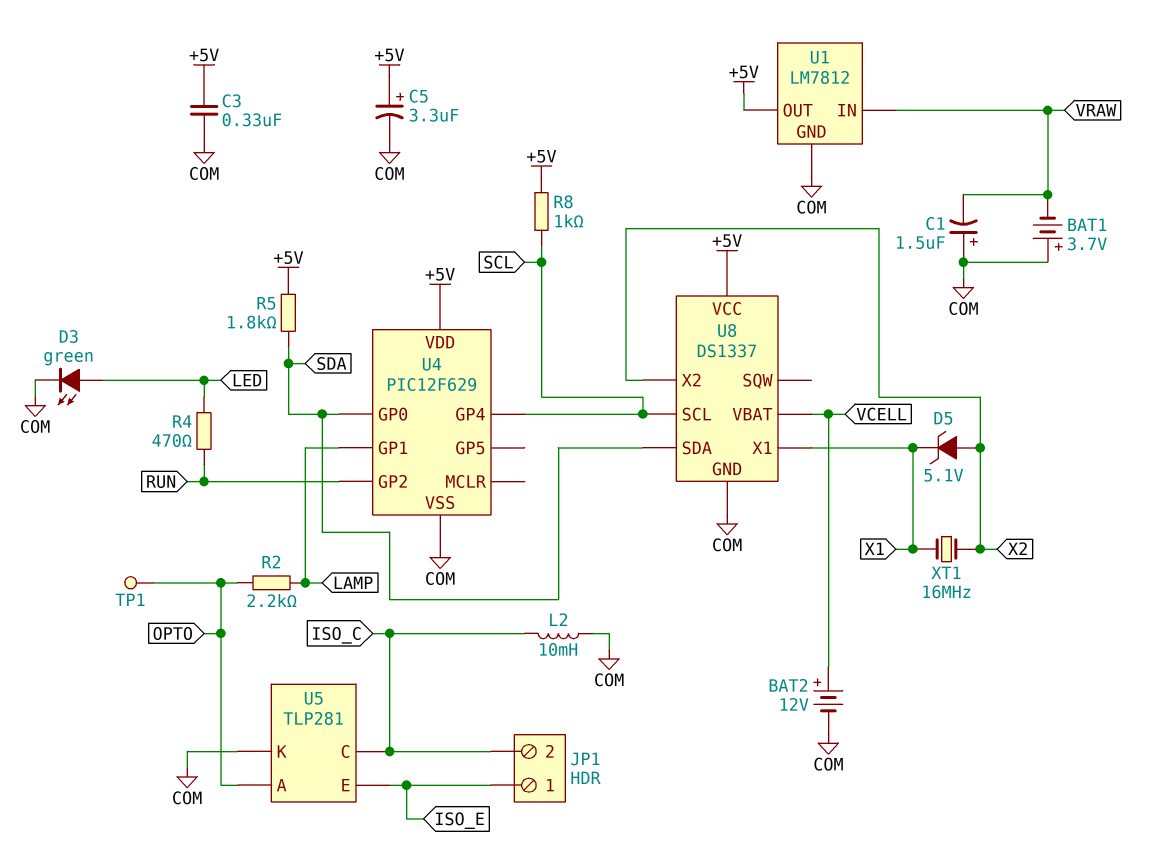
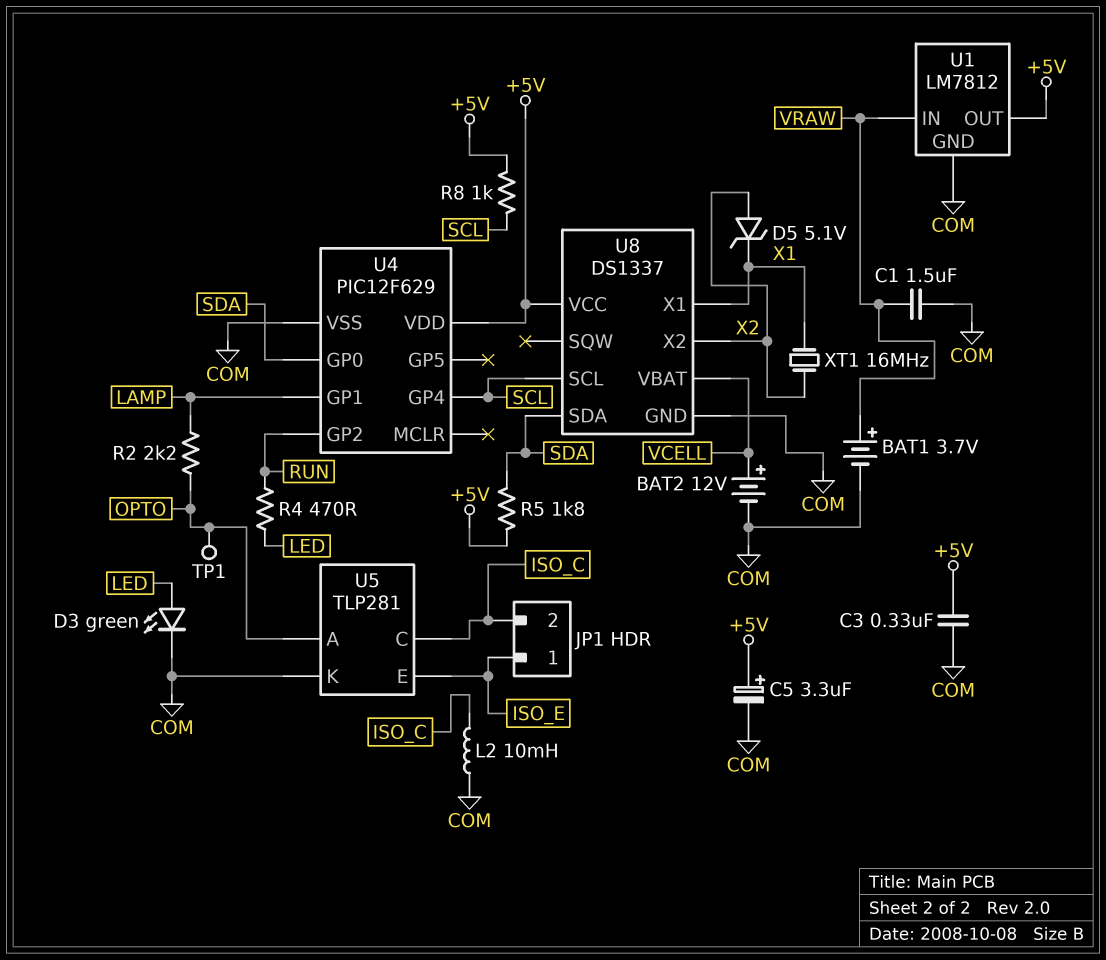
BAT1: 3.7V (plus COM, minus VRAW) -> 3.7V (plus VRAW, minus COM)
C1: 1.5uF (plus COM, minus VRAW) -> 1.5uF (COM, VRAW)

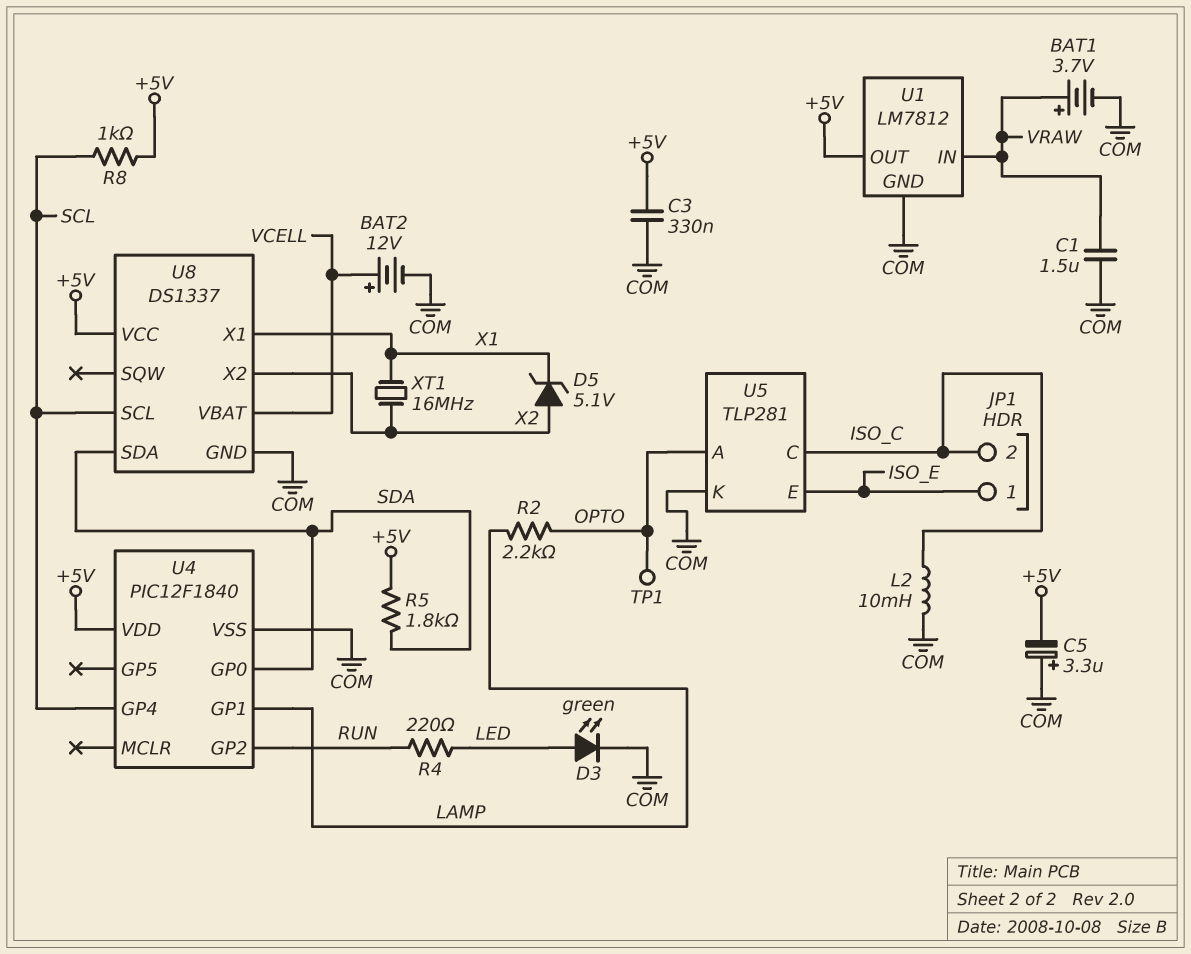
C5: 3.3uF (plus +5V, minus COM) -> 3.3uF (plus COM, minus +5V)
R4: 470 (LED, RUN) -> 220 (LED, RUN)
U4: PIC12F629 -> PIC12F1840

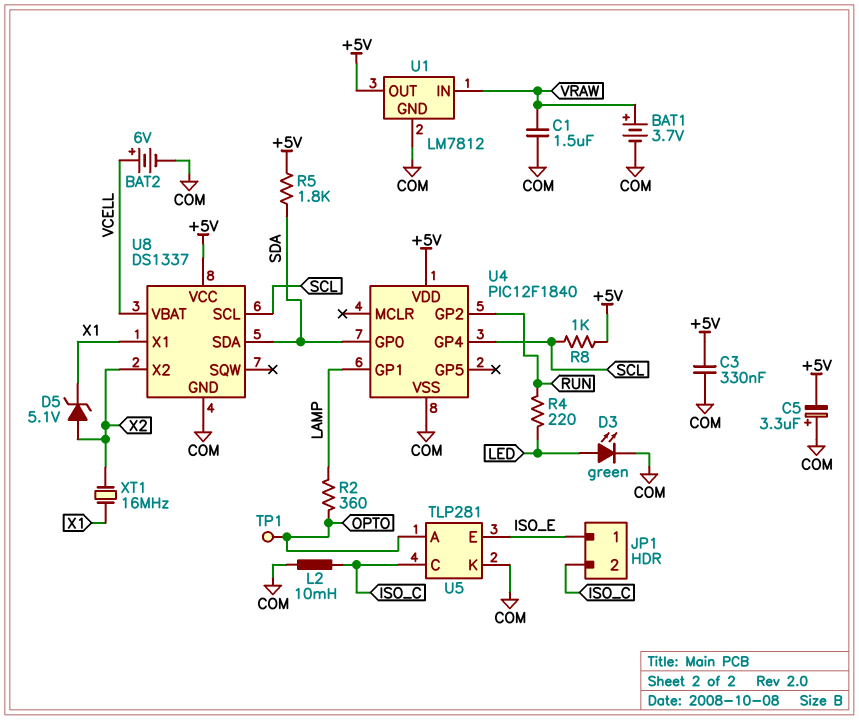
BAT2: 12V (plus VCELL, minus COM) -> 6V (plus VCELL, minus COM)
R2: 2.2k (LAMP, OPTO) -> 360 (LAMP, OPTO)

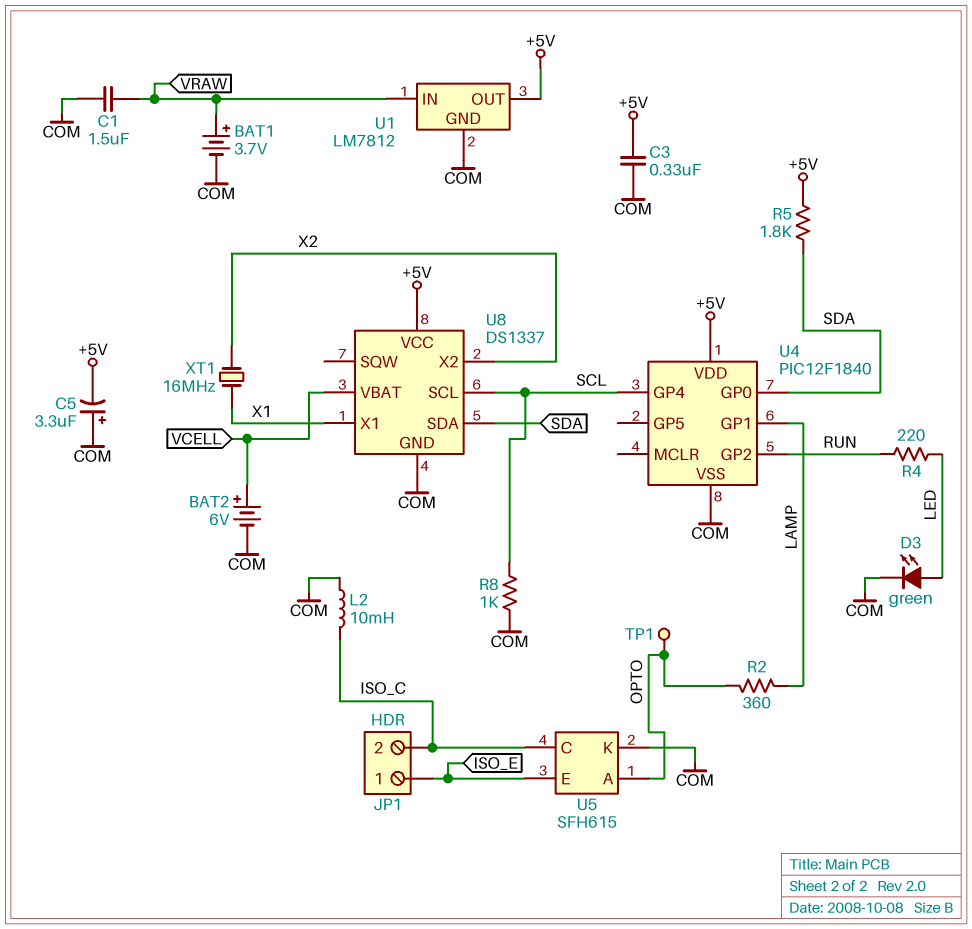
D5: zener 5.1V (A X2, K X1) -> none
R8: 1k (+5V, SCL) -> 1k (COM, SCL)
U5: TLP281 -> SFH615

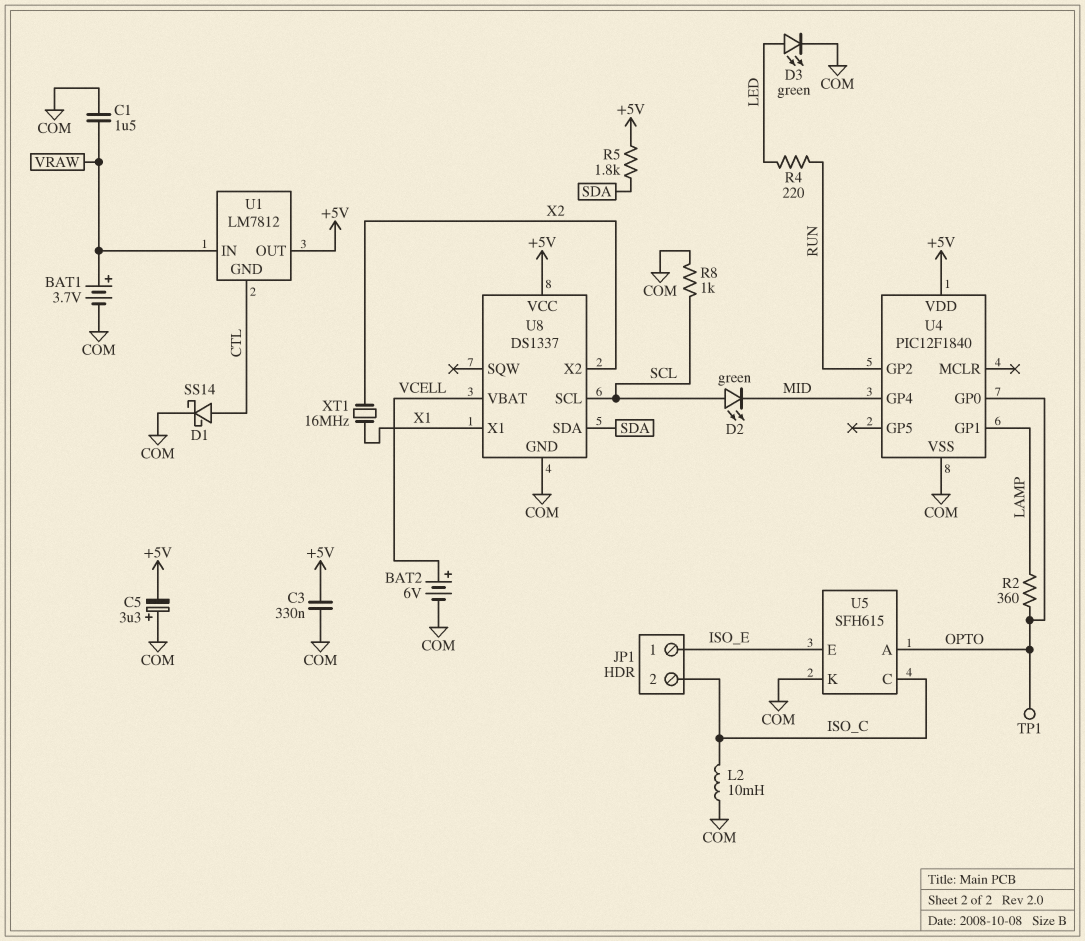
D1: none -> schottky SS14 (A CTL, K COM)
D2: none -> LED green (A SCL, K MID)
U1 pin GND: COM -> CTL
U4 pin GP0: SDA -> OPTO
U4 pin GP4: SCL -> MID

